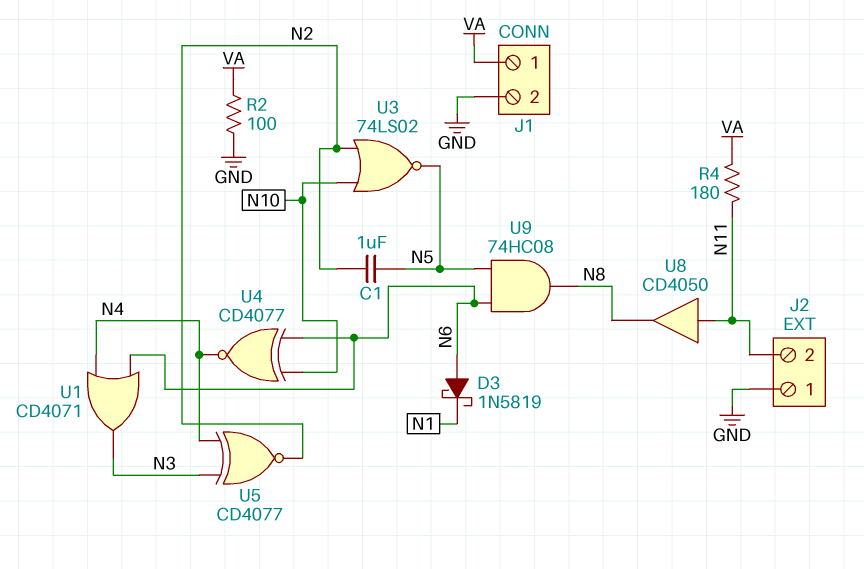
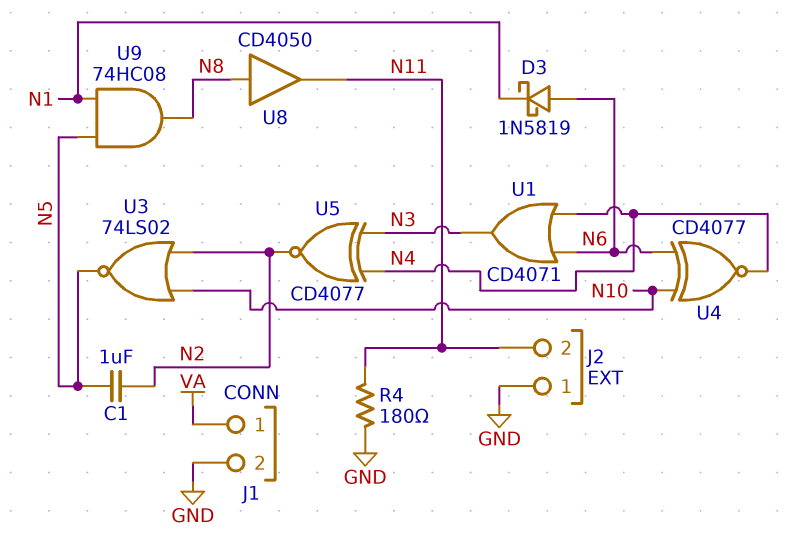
R2: 100 (GND, VA) -> none
R4: 180 (N11, VA) -> 180 (GND, N11)
U8: buffer CD4050 (in N11, out N8) -> buffer CD4050 (in N8, out N11)
U9: AND 74HC08 (in N5, in N6, out N8) -> AND 74HC08 (in N1, in N5, out N8)

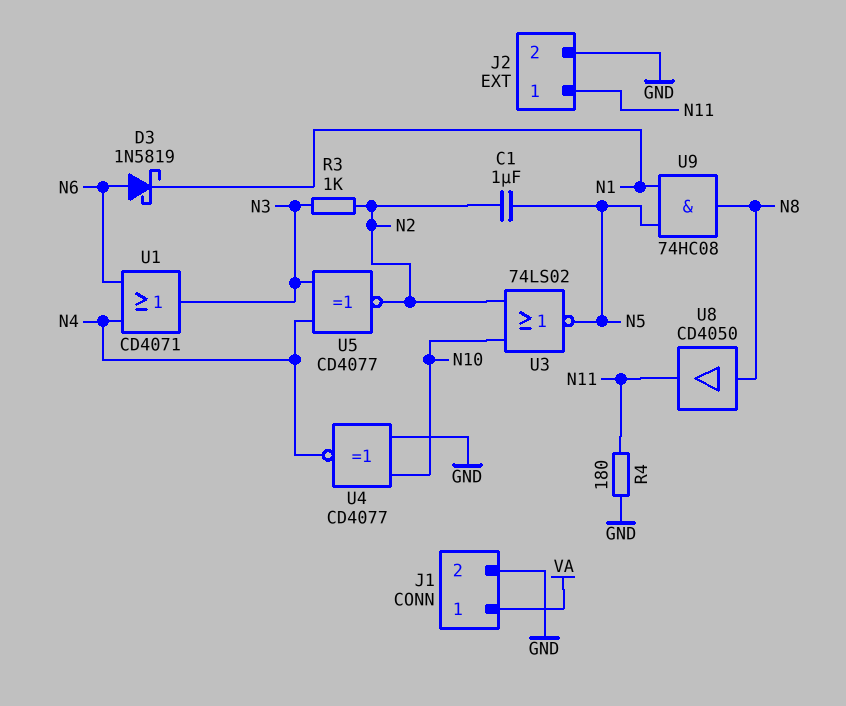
J2 pin 1: GND -> N11
J2 pin 2: N11 -> GND
R3: none -> 1k (N2, N3)
U4: XNOR CD4077 (in N6, in N10, out N4) -> XNOR CD4077 (in GND, in N10, out N4)

